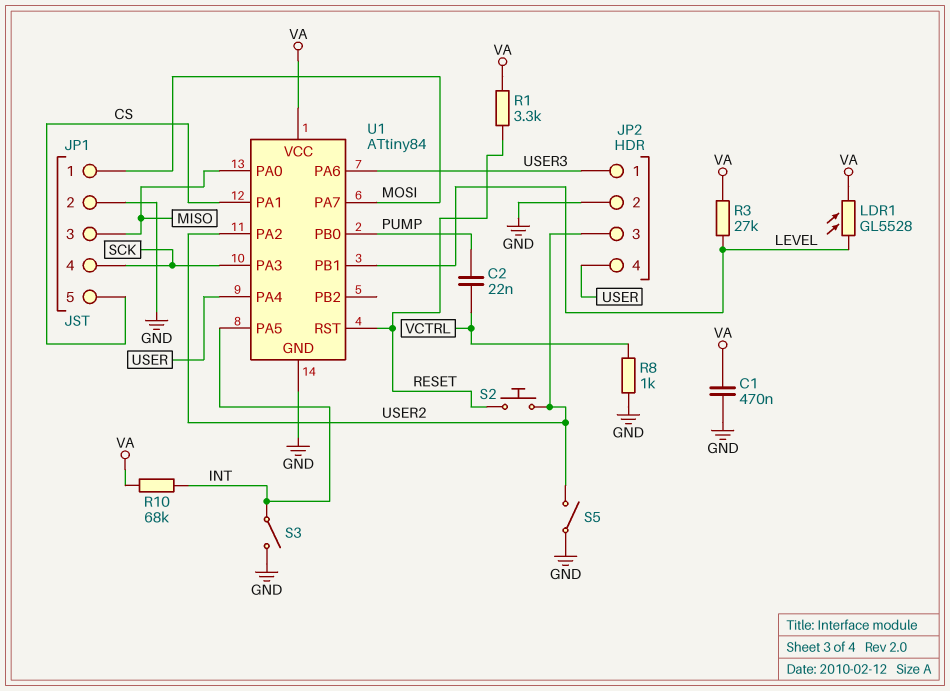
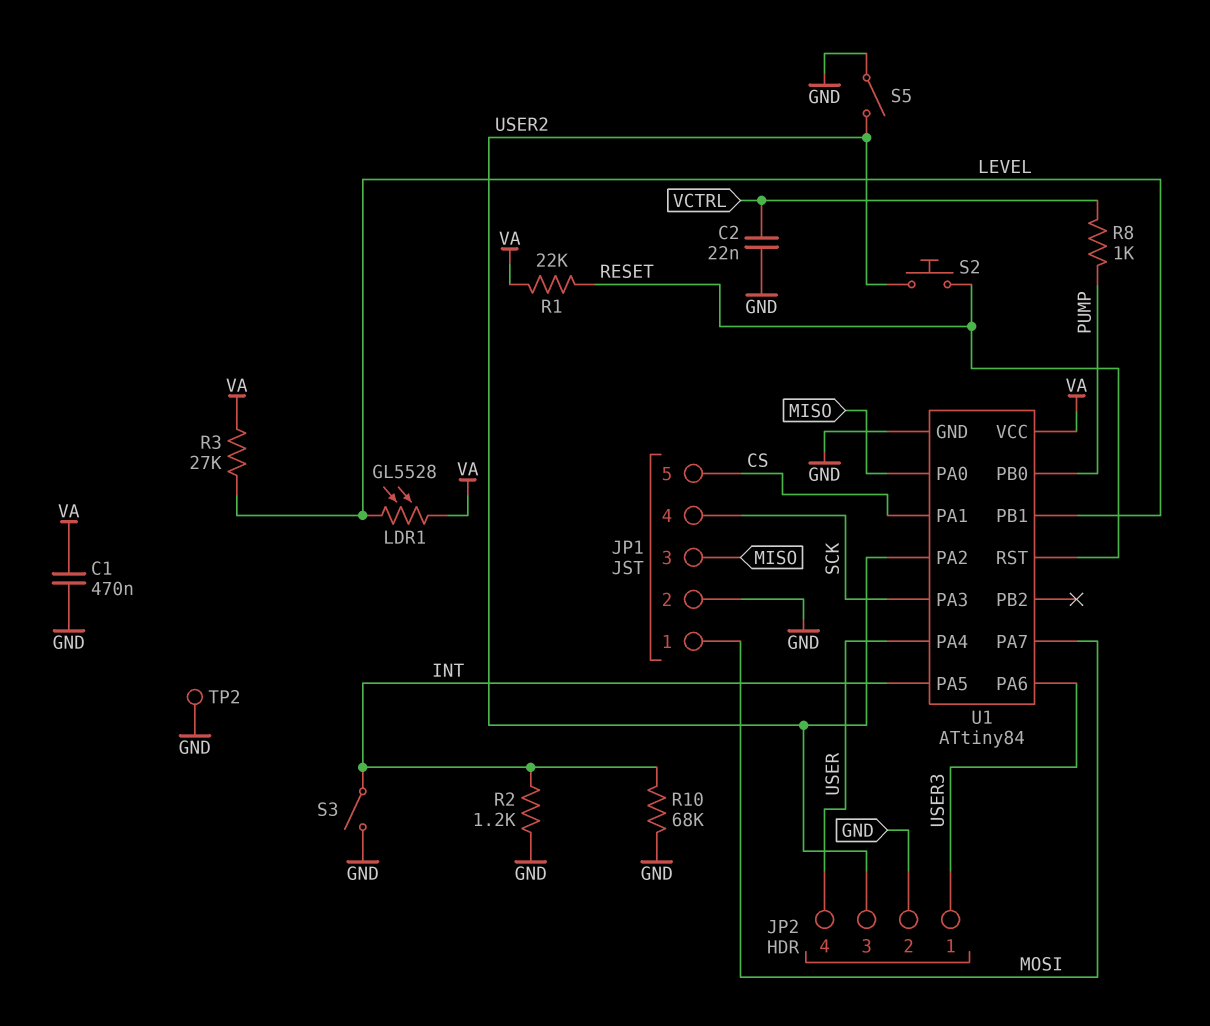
C2: 22nF (PUMP, VCTRL) -> 22nF (GND, VCTRL)
R1: 3.3k (RESET, VA) -> 22k (RESET, VA)
R2: none -> 1.2k (GND, INT)
R8: 1k (GND, VCTRL) -> 1k (PUMP, VCTRL)
R10: 68k (INT, VA) -> 68k (GND, INT)
TP2: none -> test point (GND)

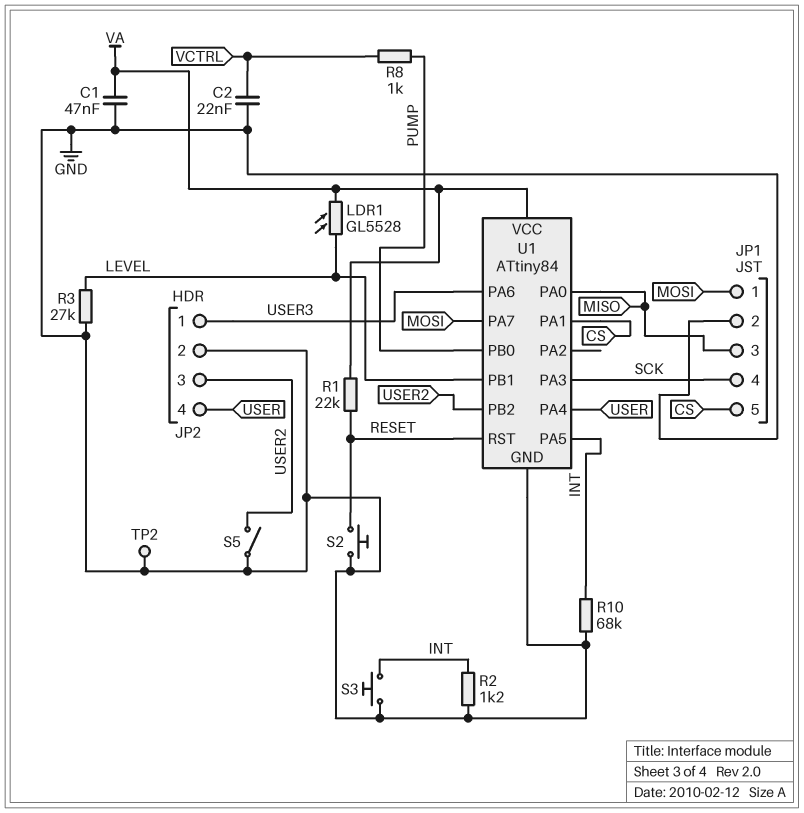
C1: 470nF (GND, VA) -> 47nF (GND, VA)
R3: 27k (LEVEL, VA) -> 27k (GND, LEVEL)
S2: button (RESET, USER2) -> button (GND, RESET)
S3: switch (GND, INT) -> button (GND, INT)
U1 pin PA2: USER2 -> none
U1 pin PB2: none -> USER2

